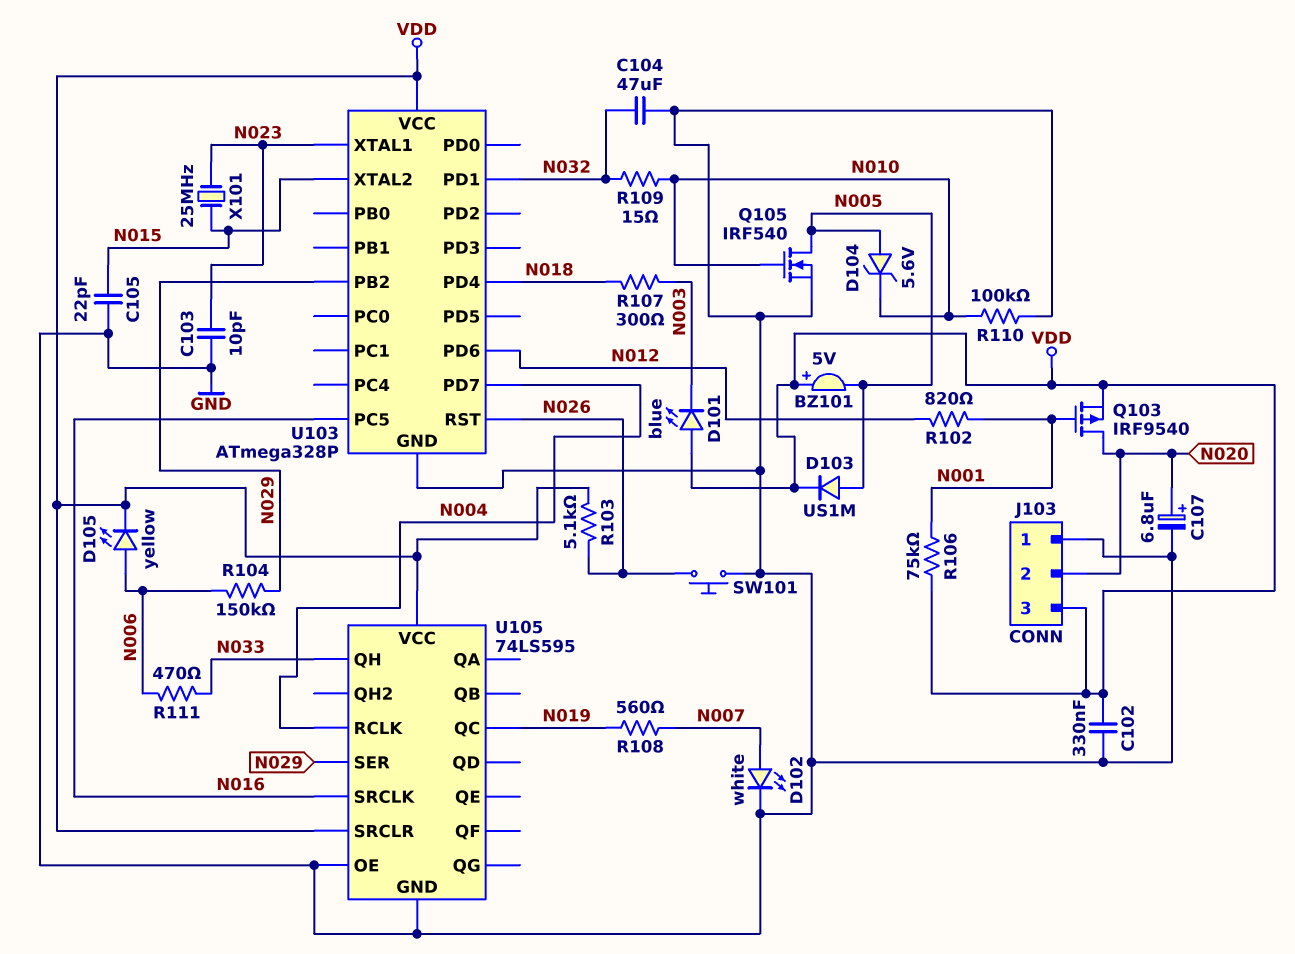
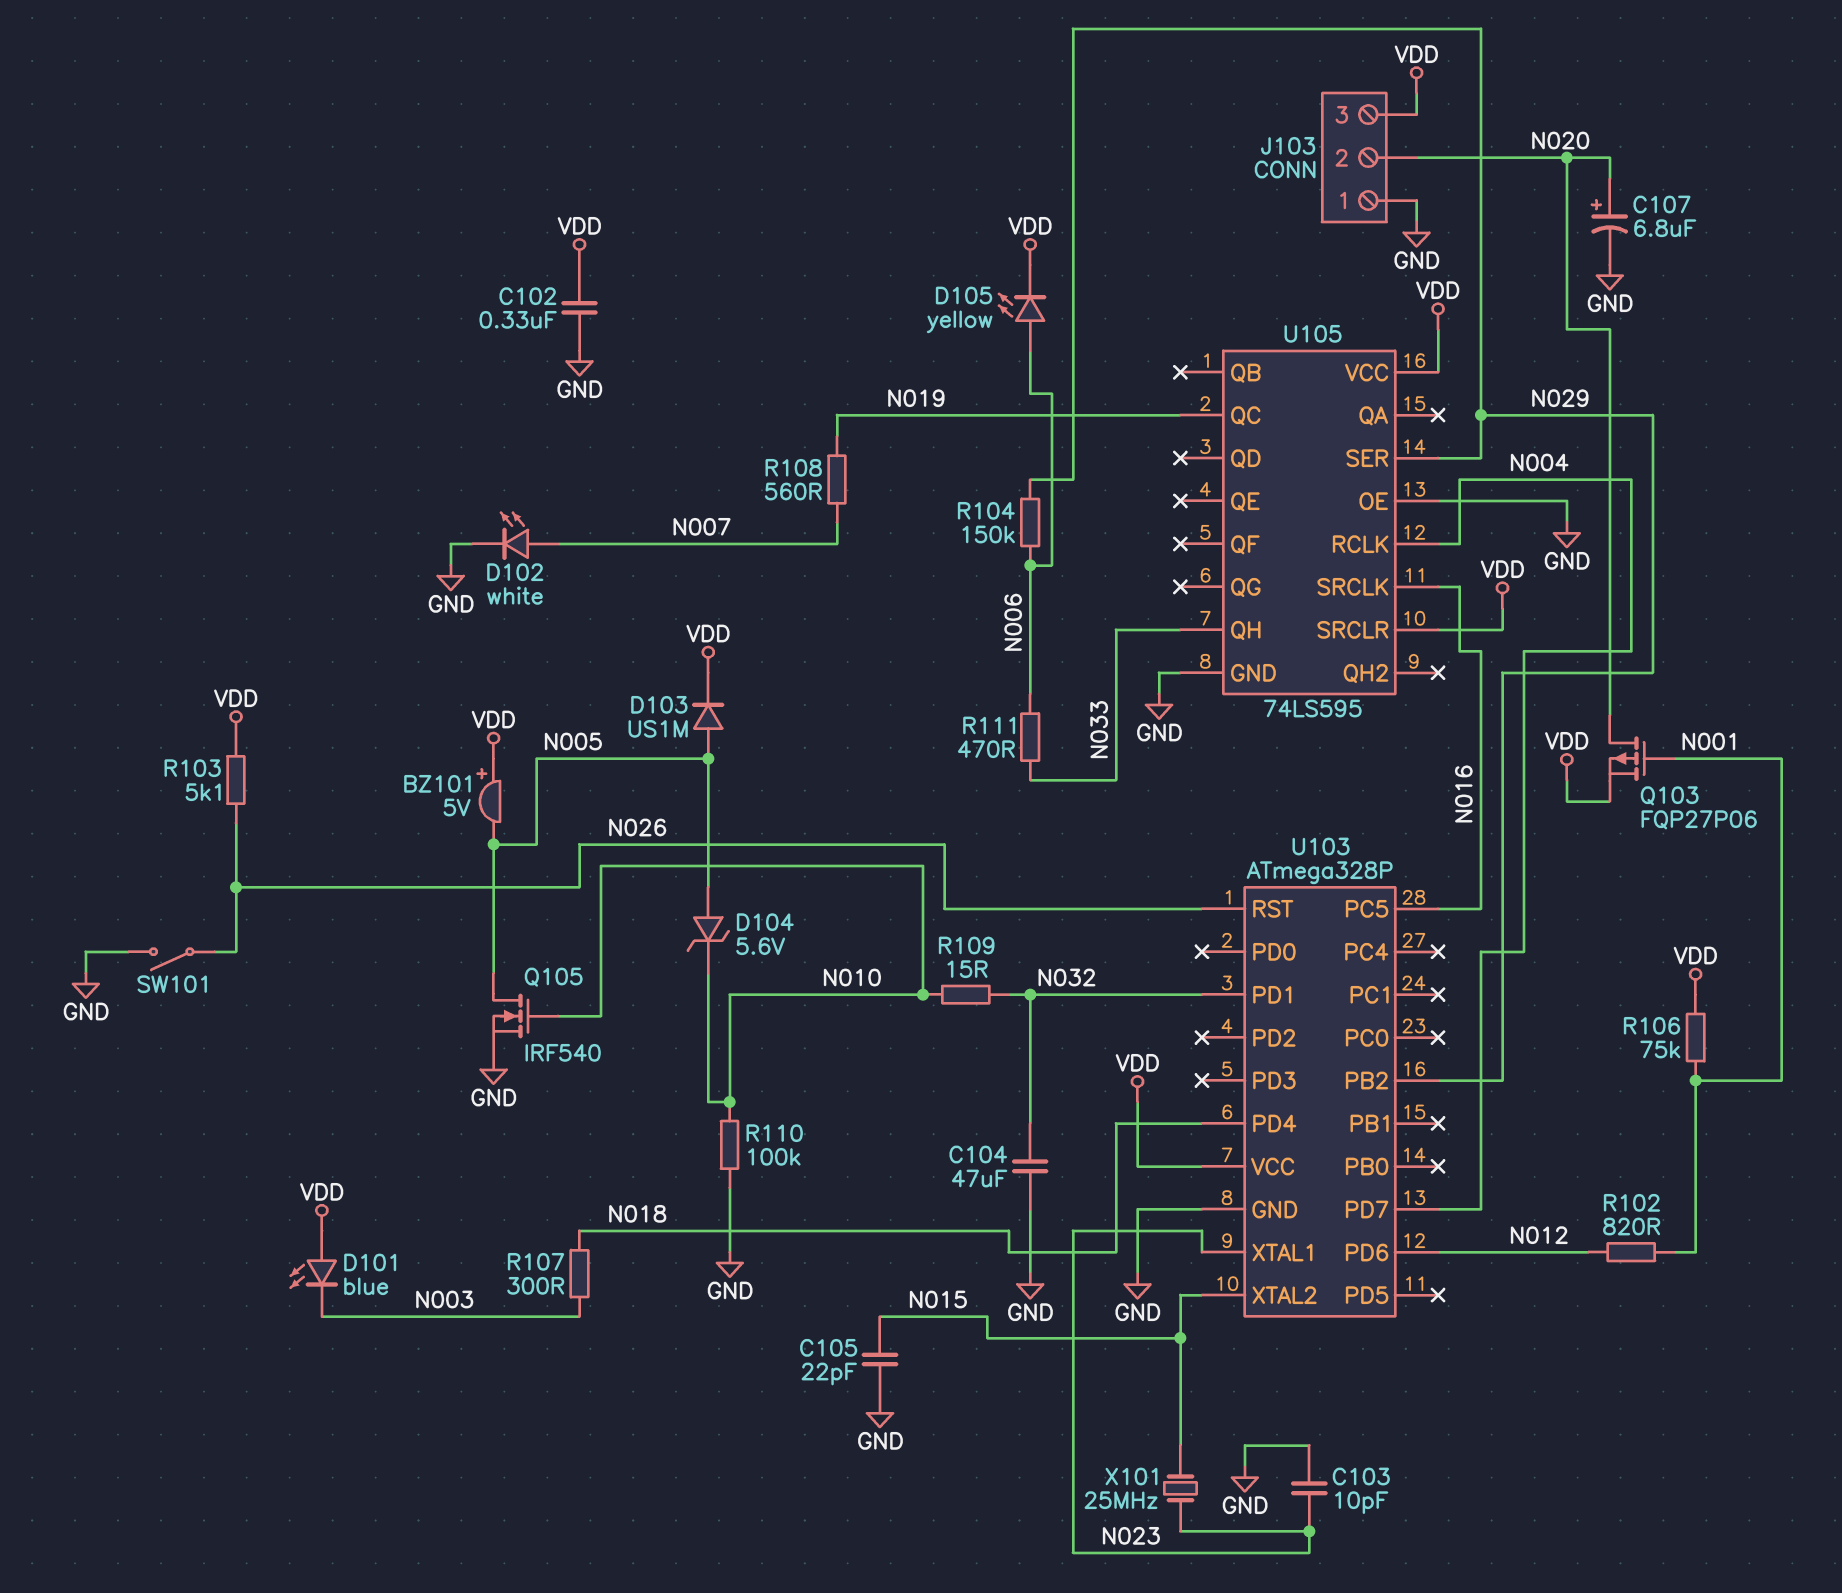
Q103: PMOS IRF9540 (G N001, D N020, S VDD) -> PMOS FQP27P06 (G N001, D N020, S VDD)
SW101: button (GND, N026) -> switch (GND, N026)

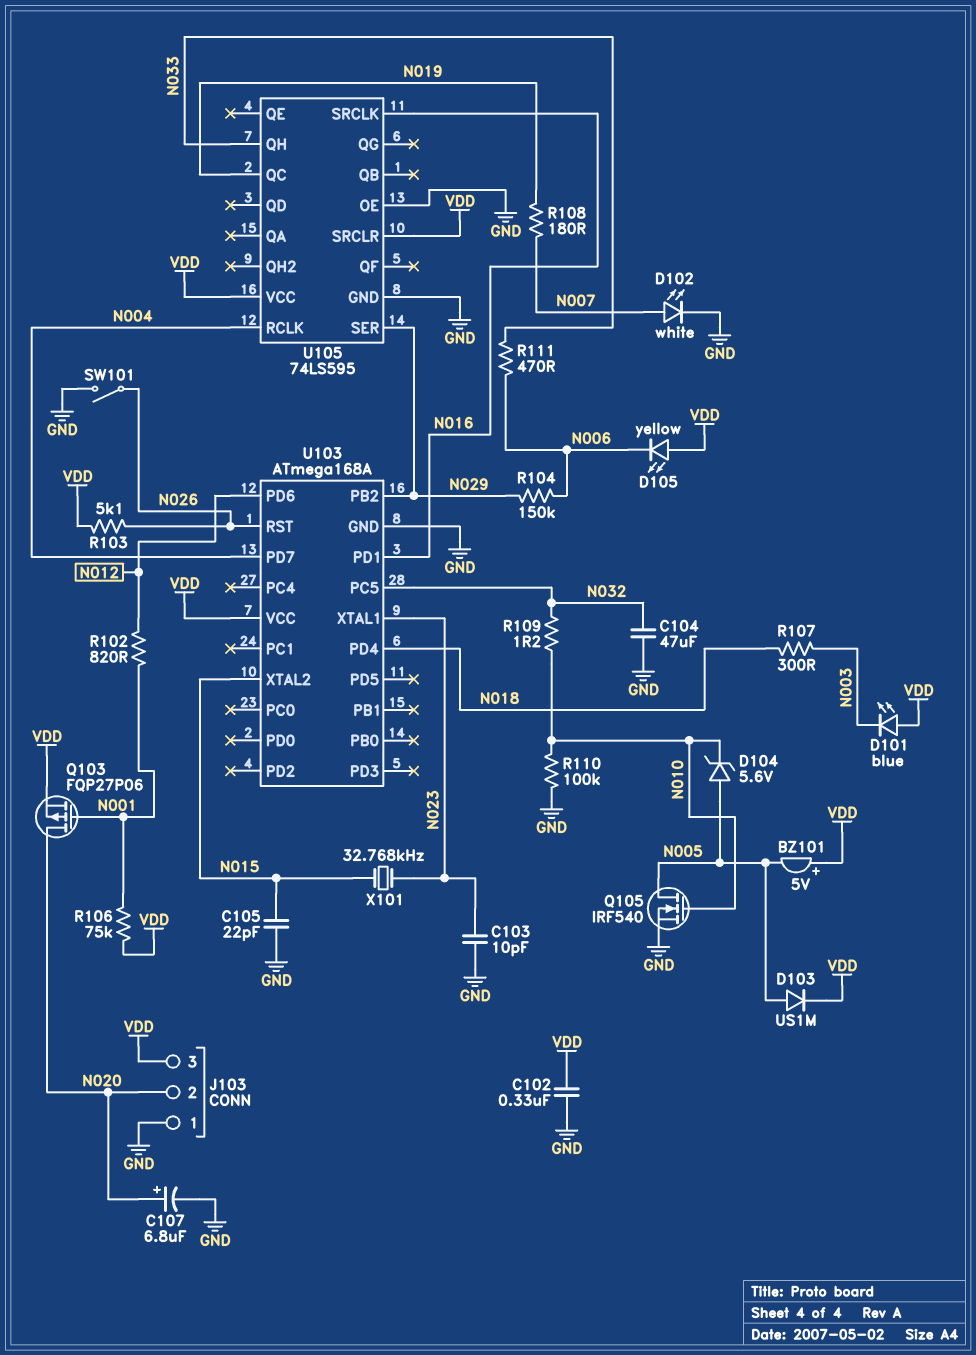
D105: LED yellow (A N006, K VDD) -> LED yellow (A VDD, K N006)
R108: 560 (N007, N019) -> 180 (N007, N019)
R109: 15 (N010, N032) -> 1.2 (N010, N032)
U103: ATmega328P -> ATmega168A
U103 pin PC5: N016 -> N032
U103 pin PD1: N032 -> N016
X101: 25MHz (N015, N023) -> 32.768kHz (N015, N023)

